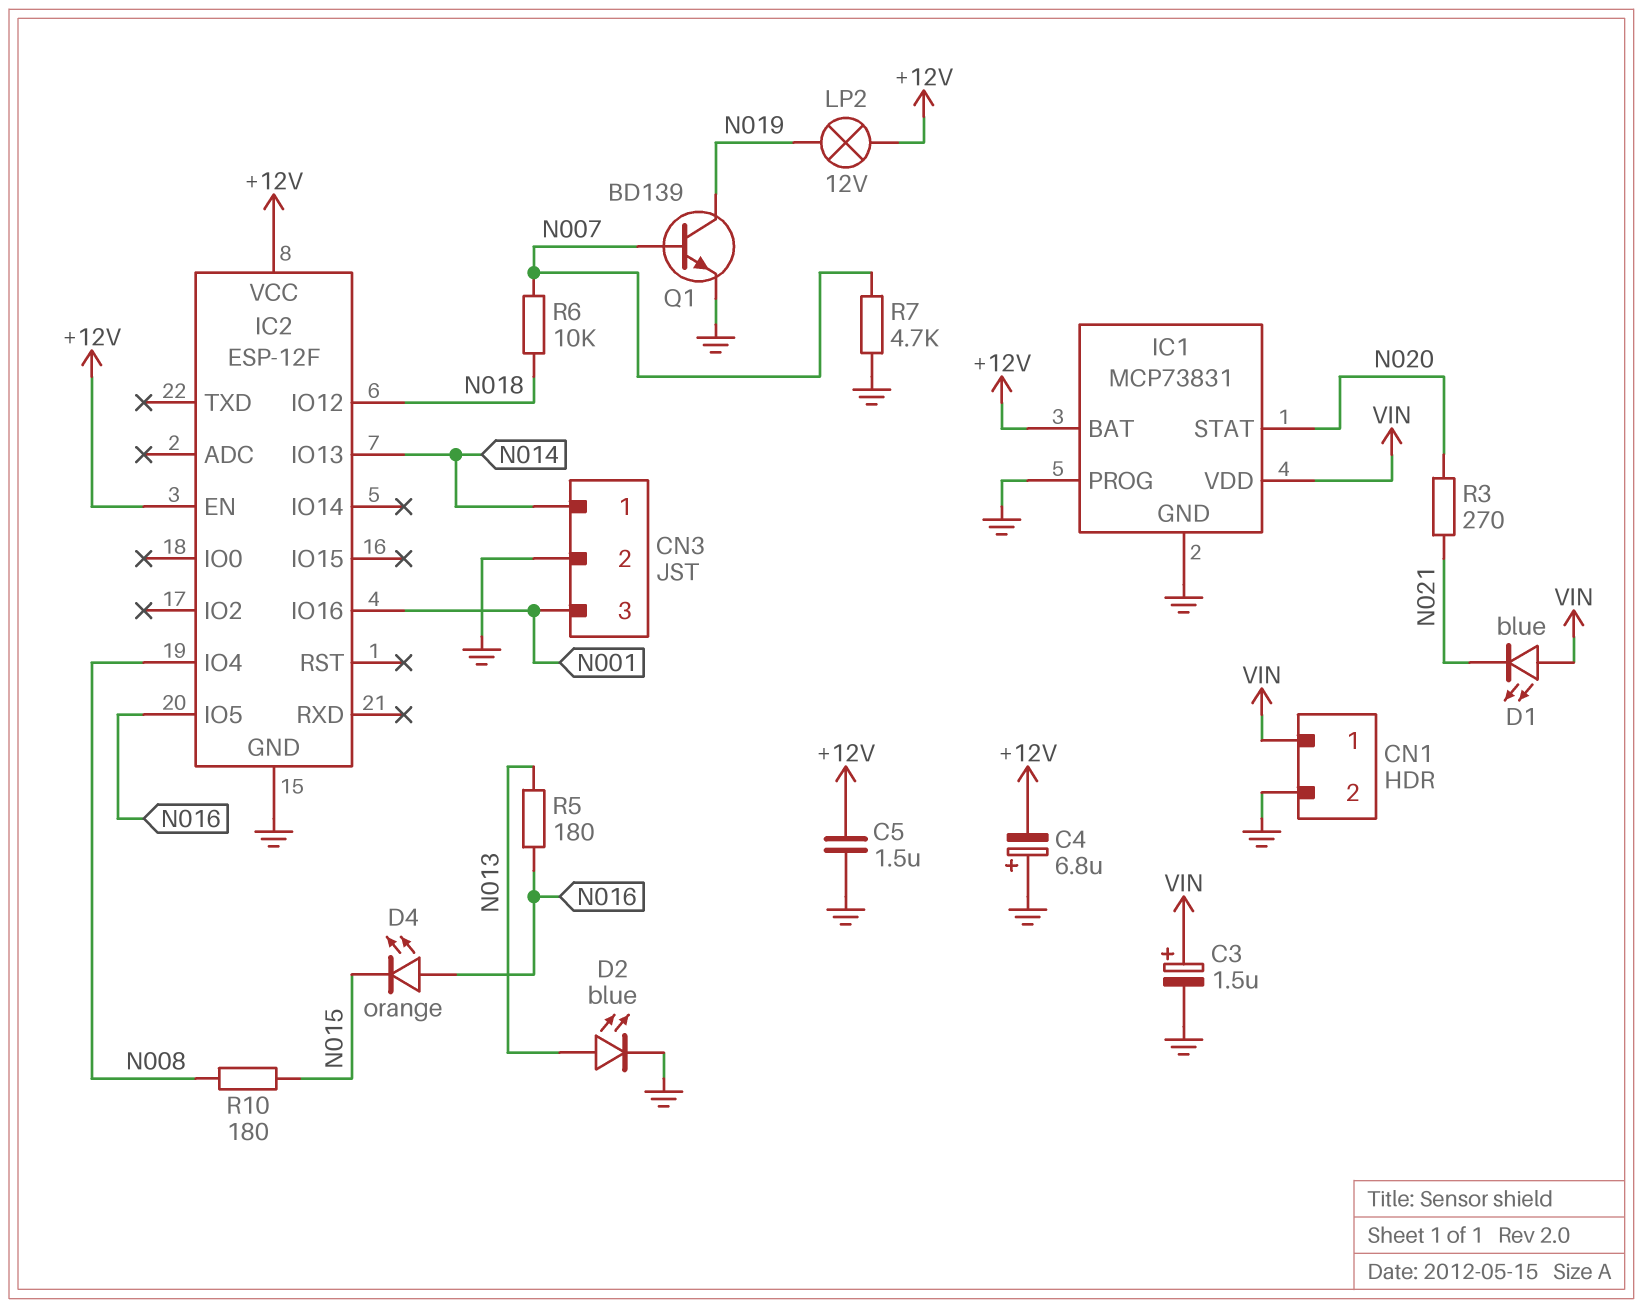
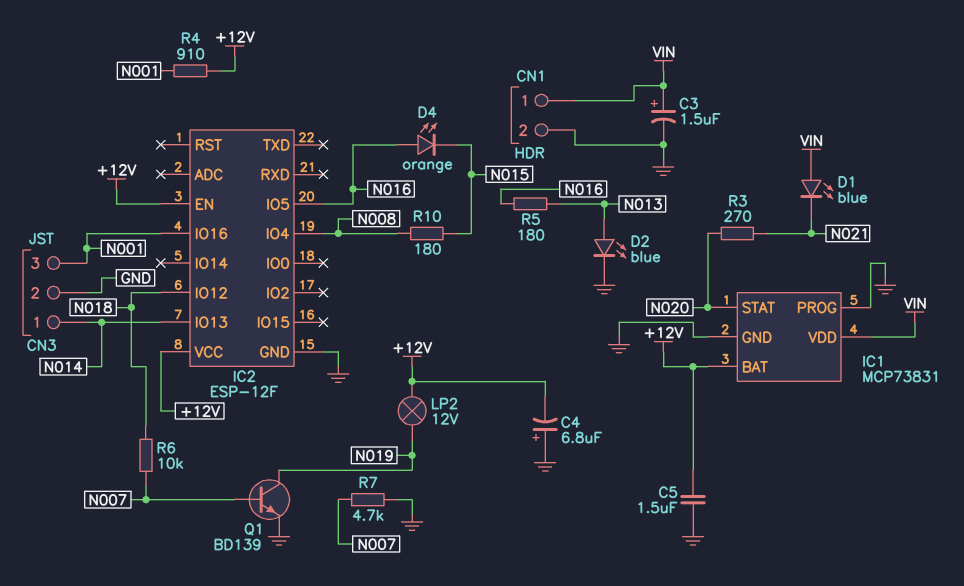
R4: none -> 910 (+12V, N001)

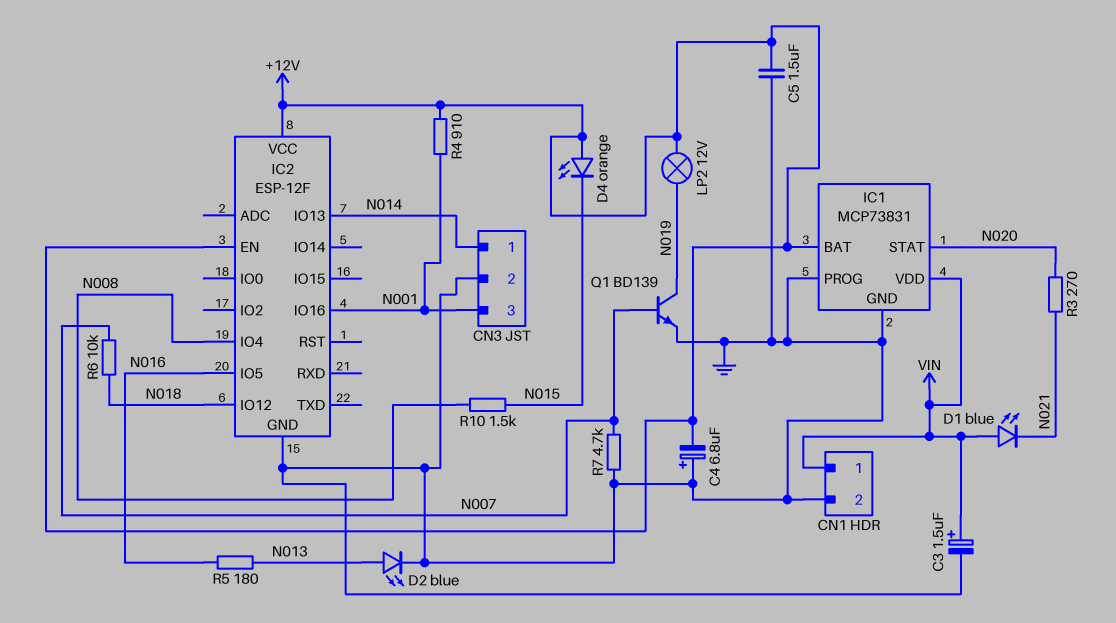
D4: LED orange (A N016, K N015) -> LED orange (A +12V, K N015)
R10: 180 (N008, N015) -> 1.5k (N008, N015)

